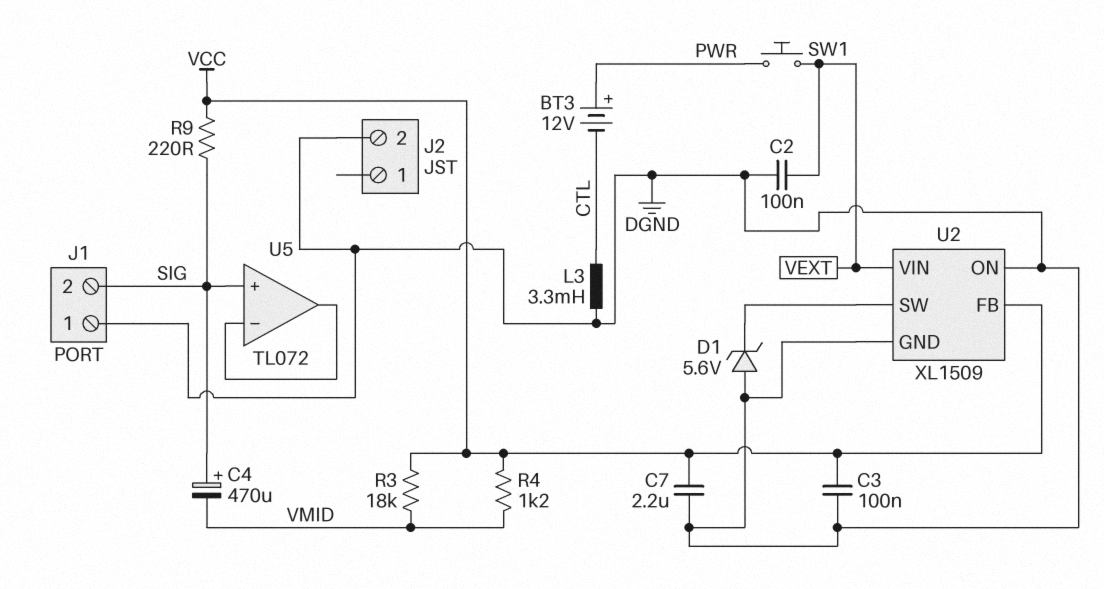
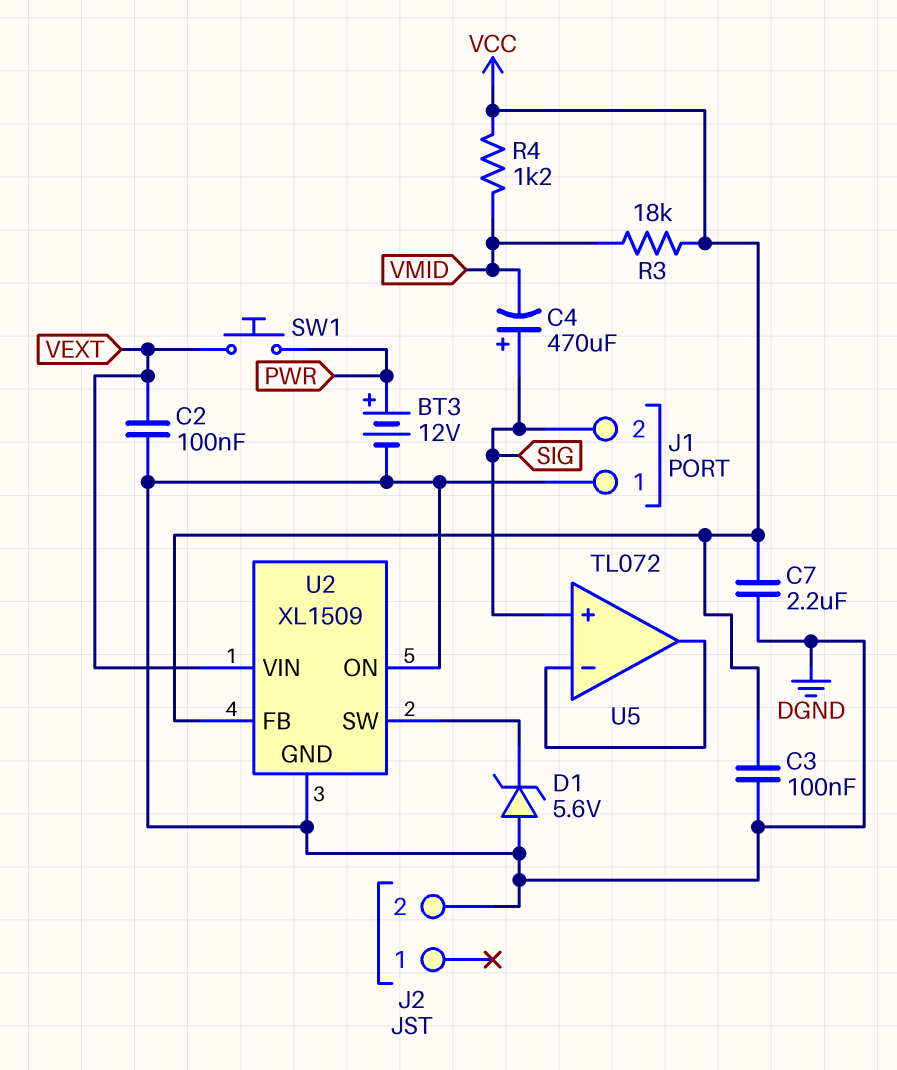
BT3: 12V (plus PWR, minus CTL) -> 12V (plus PWR, minus DGND)
L3: 3.3mH (CTL, DGND) -> none
R9: 220 (SIG, VCC) -> none

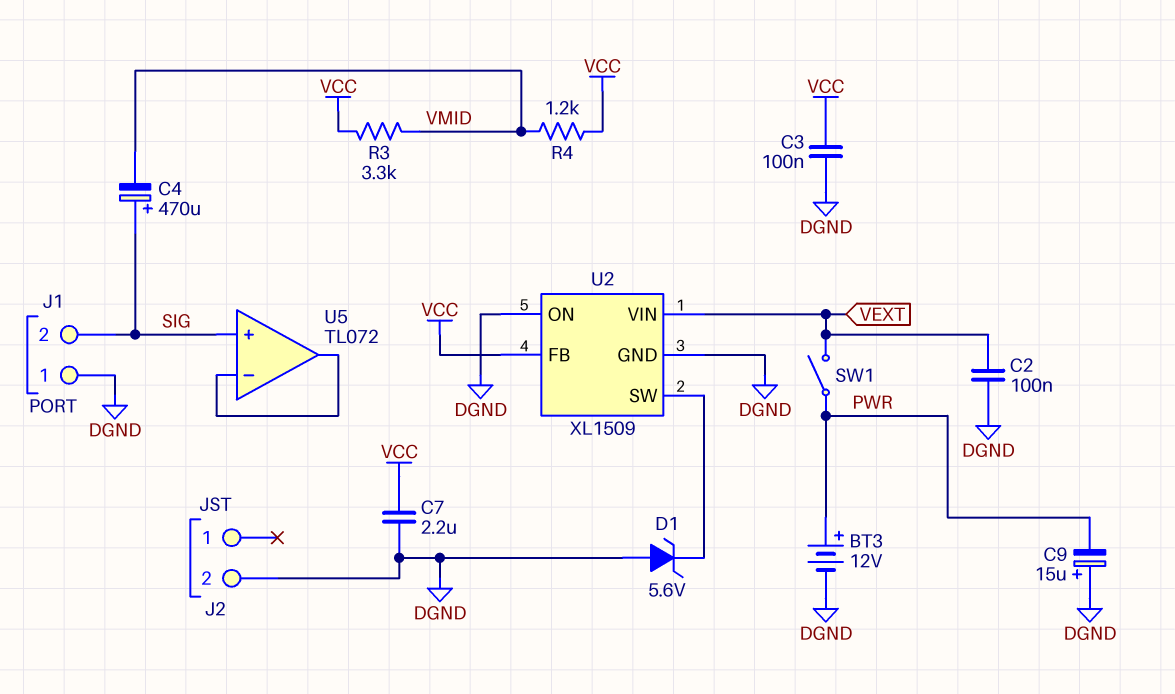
C9: none -> 15uF (plus DGND, minus PWR)
R3: 18k (VCC, VMID) -> 3.3k (VCC, VMID)
SW1: button (PWR, VEXT) -> switch (PWR, VEXT)

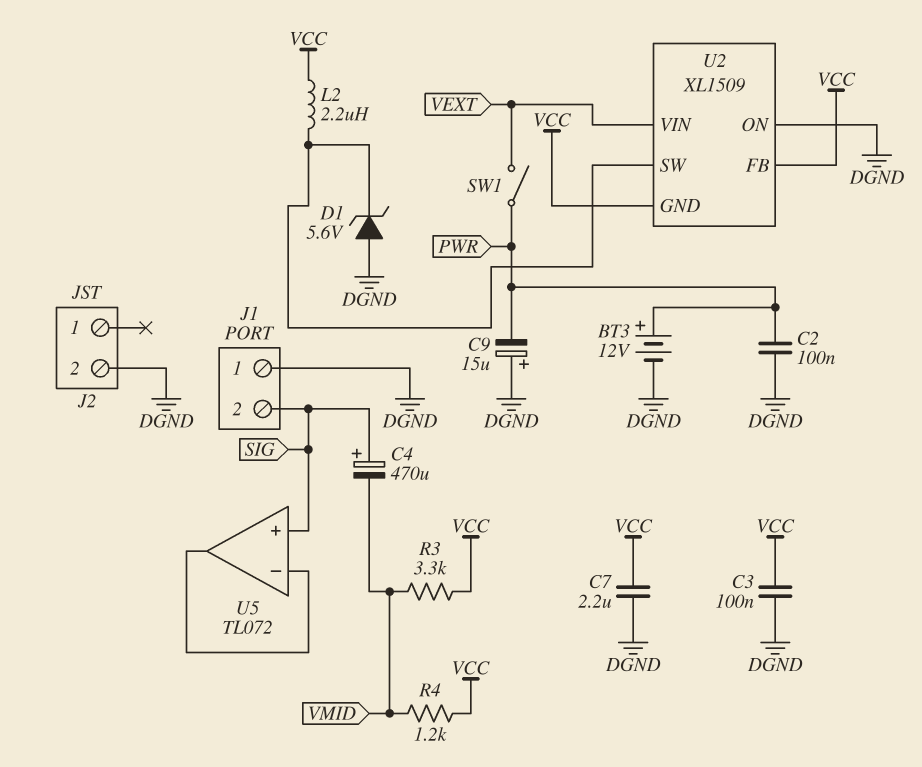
C2: 100nF (DGND, VEXT) -> 100nF (DGND, PWR)
L2: none -> 2.2uH (U2/SW, VCC)
U2 pin GND: DGND -> VCC

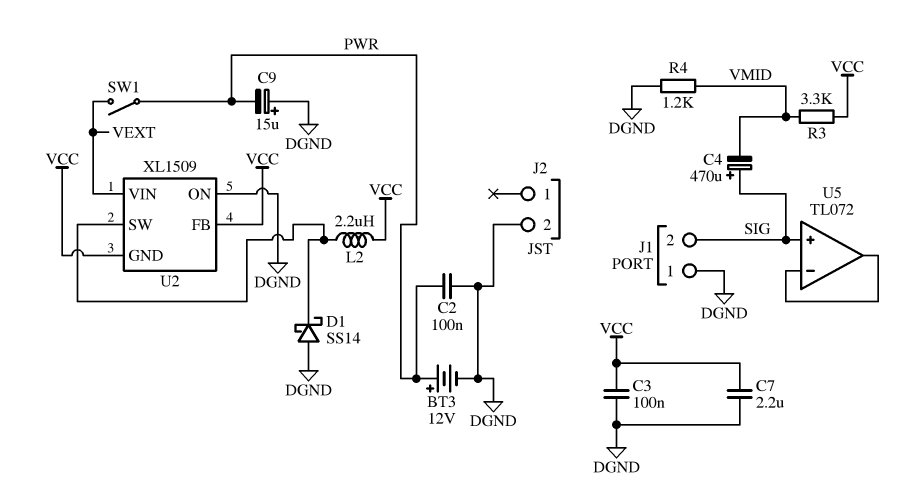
D1: zener 5.6V (A DGND, K U2/SW) -> schottky SS14 (A DGND, K U2/SW)
R4: 1.2k (VCC, VMID) -> 1.2k (DGND, VMID)

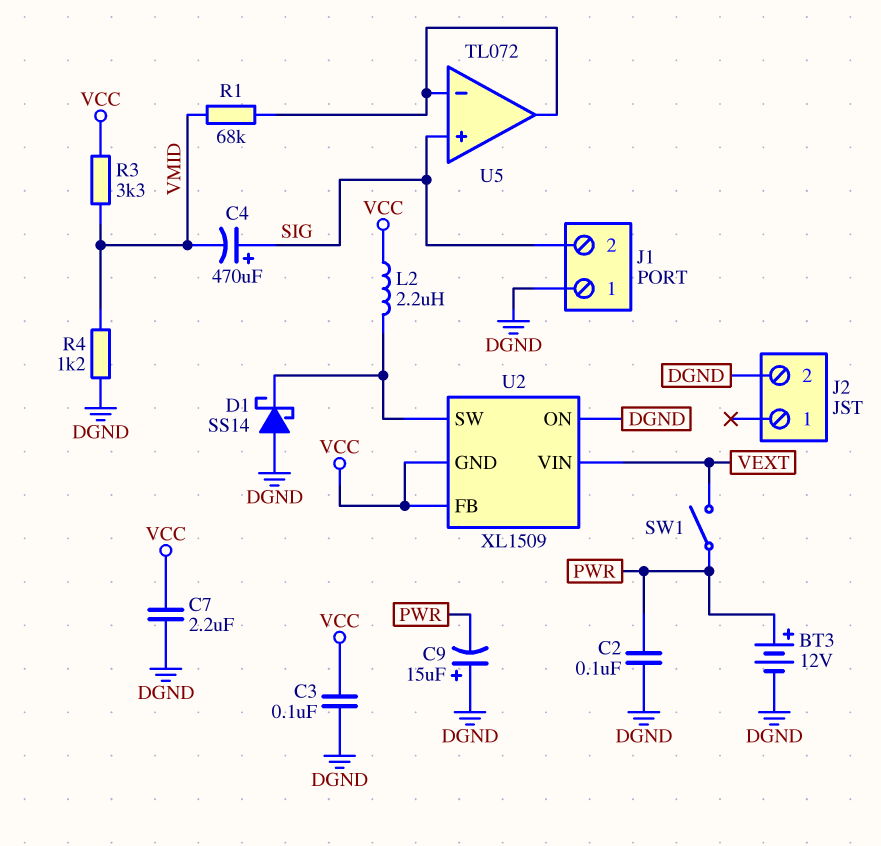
R1: none -> 68k (U5/in-, VMID)

